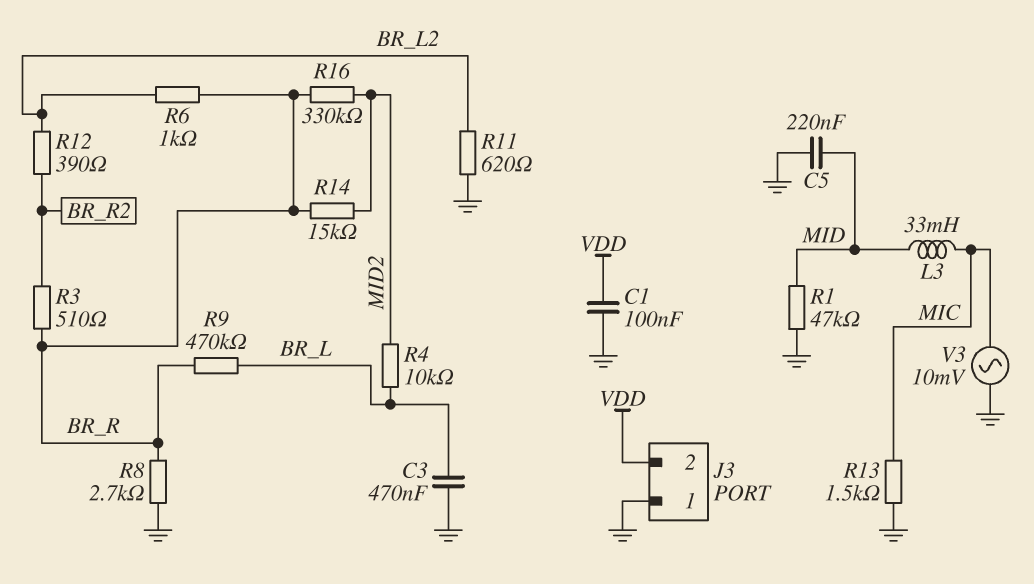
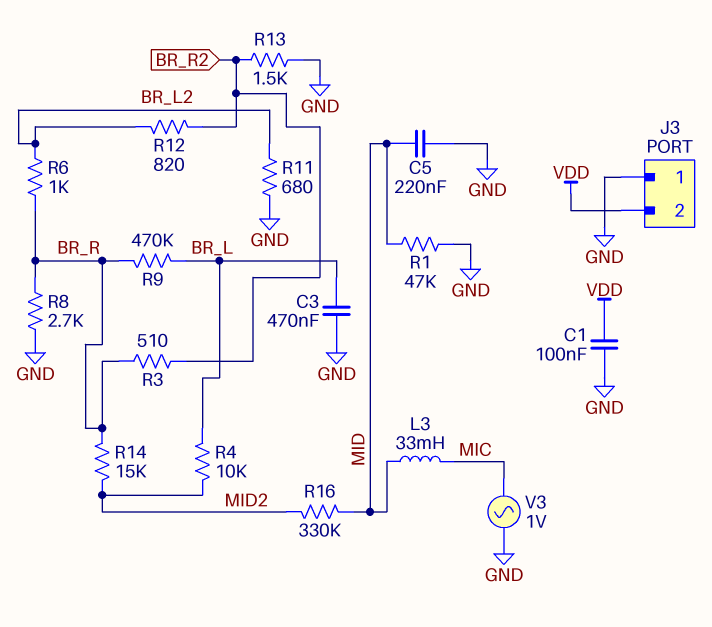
R11: 620 (BR_L2, GND) -> 680 (BR_L2, GND)
R12: 390 (BR_L2, BR_R2) -> 820 (BR_L2, BR_R2)
R13: 1.5k (GND, MIC) -> 1.5k (BR_R2, GND)
R16: 330k (BR_R, MID2) -> 330k (MID, MID2)
V3: AC 10mV (GND, MIC) -> AC 1V (GND, MIC)

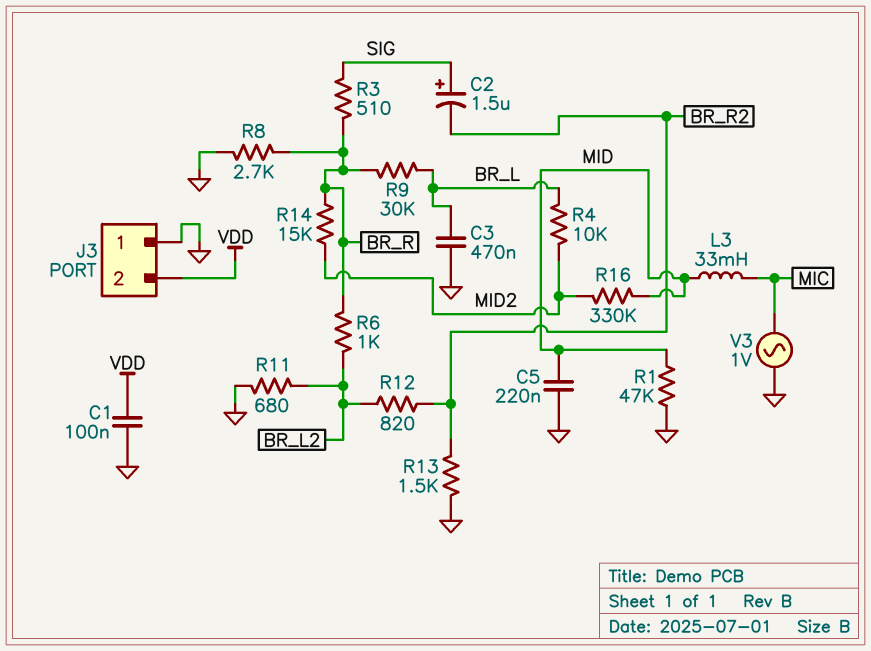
C2: none -> 1.5uF (plus SIG, minus BR_R2)
R3: 510 (BR_R, BR_R2) -> 510 (BR_R, SIG)
R9: 470k (BR_L, BR_R) -> 30k (BR_L, BR_R)

